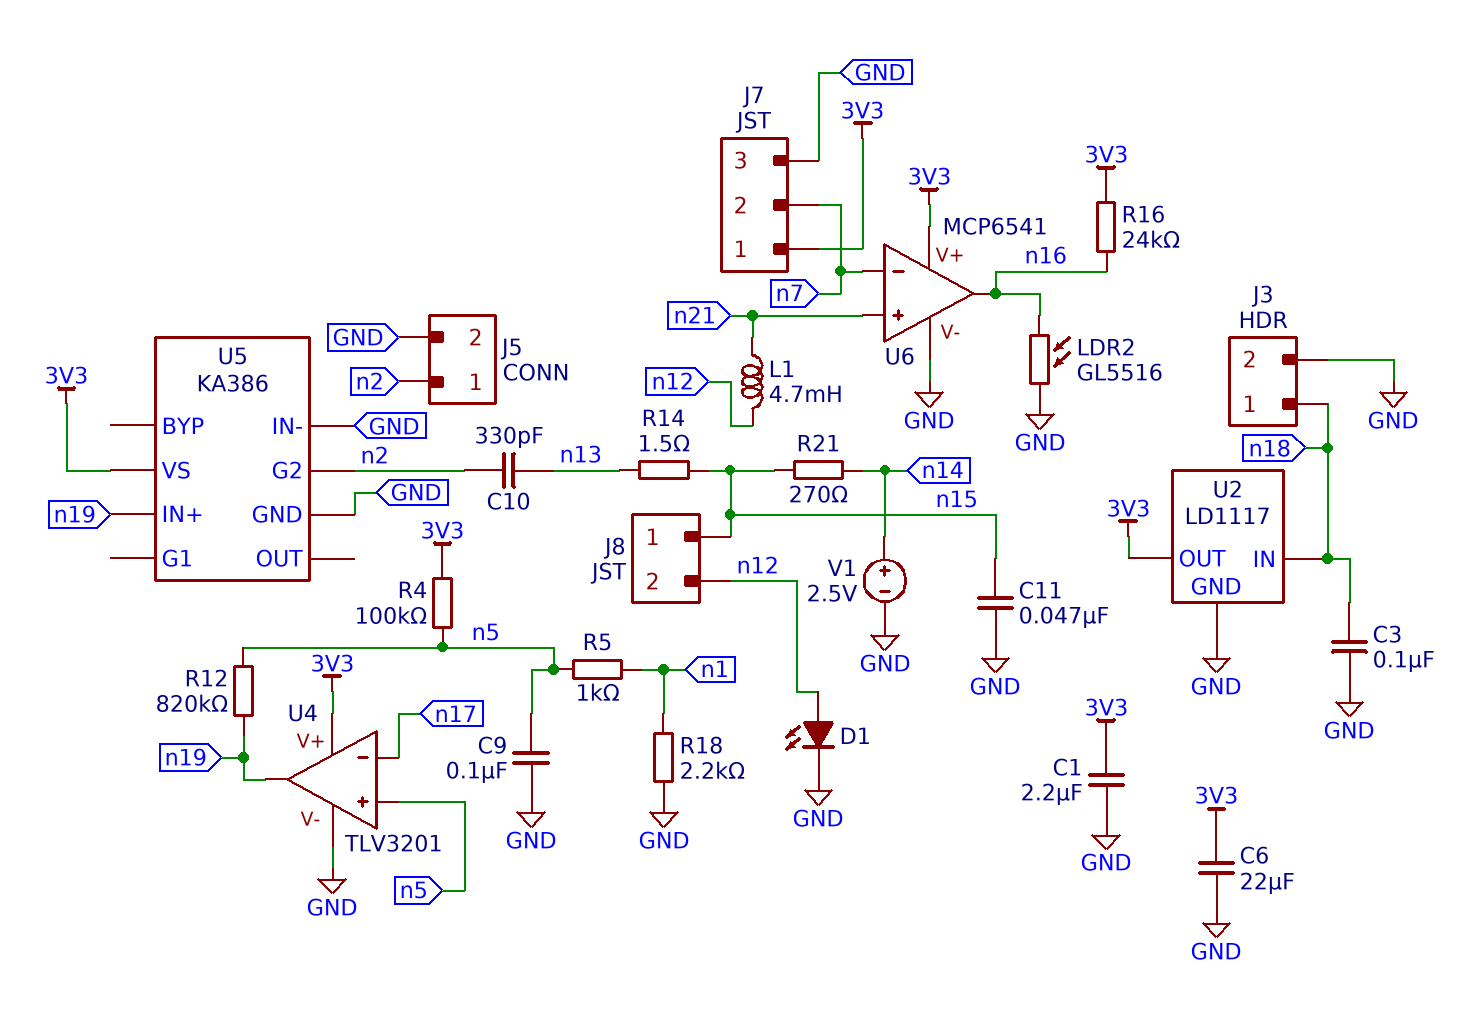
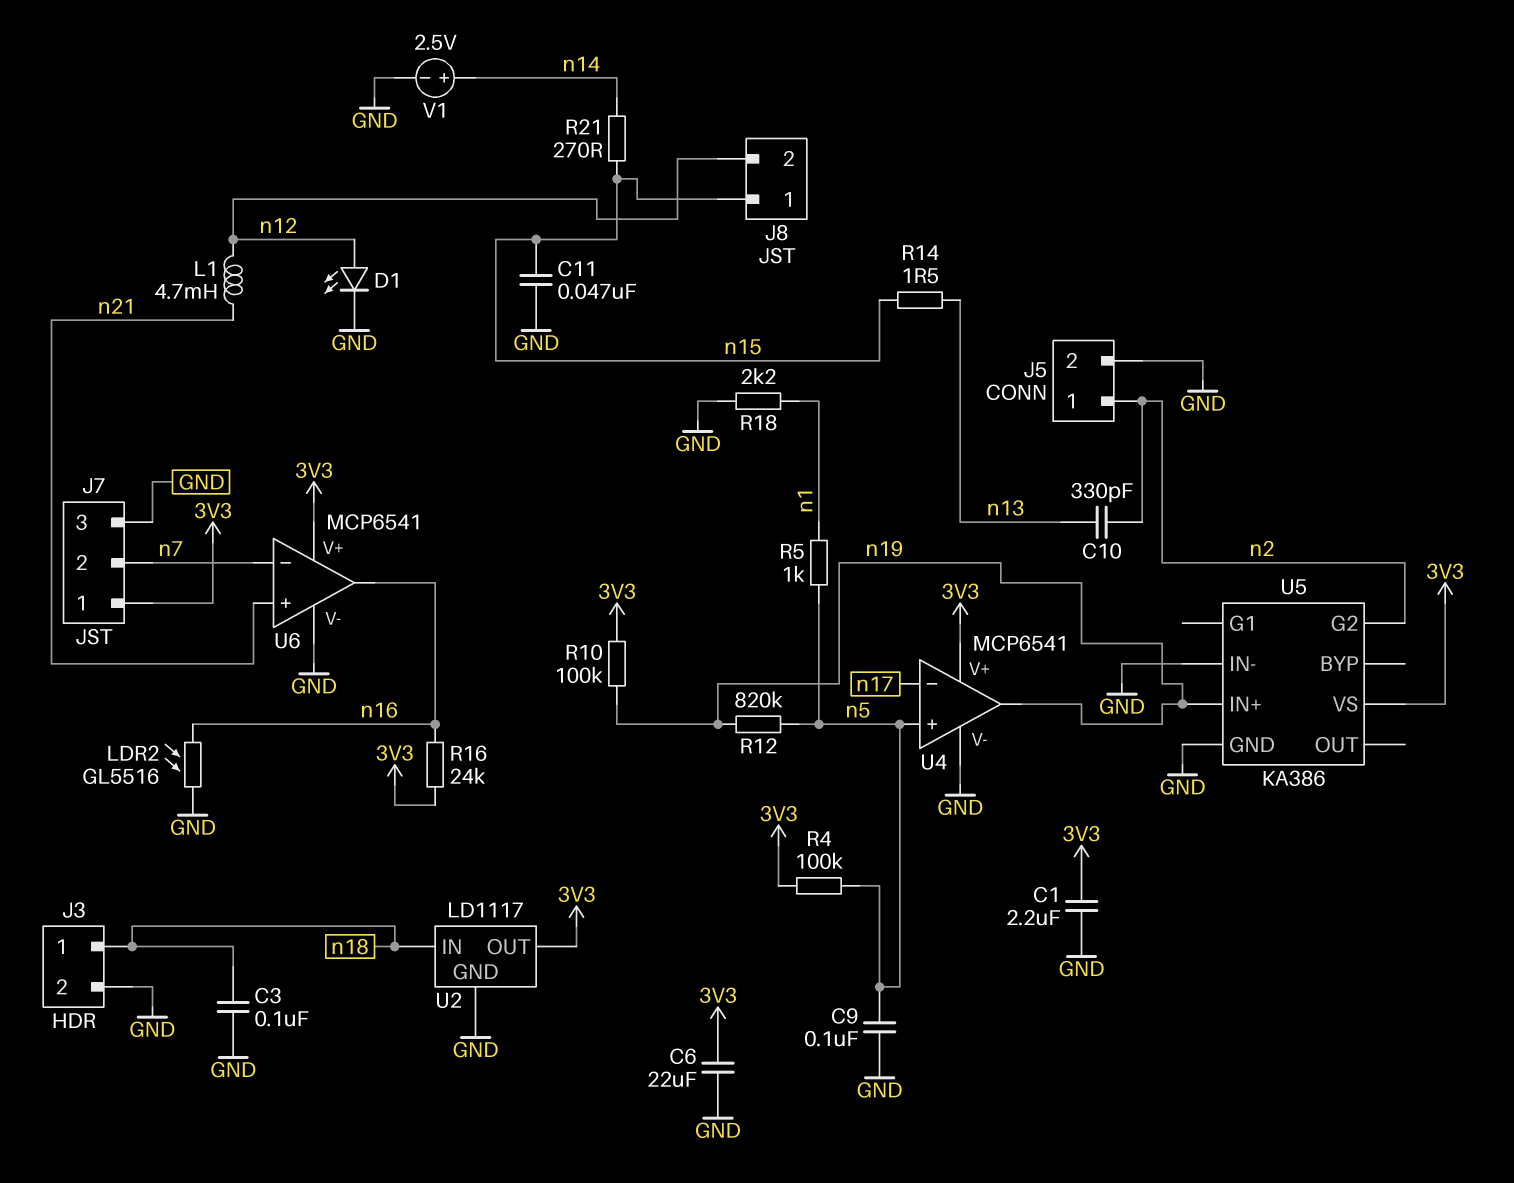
R10: none -> 100k (3V3, n19)
U4: TLV3201 -> MCP6541

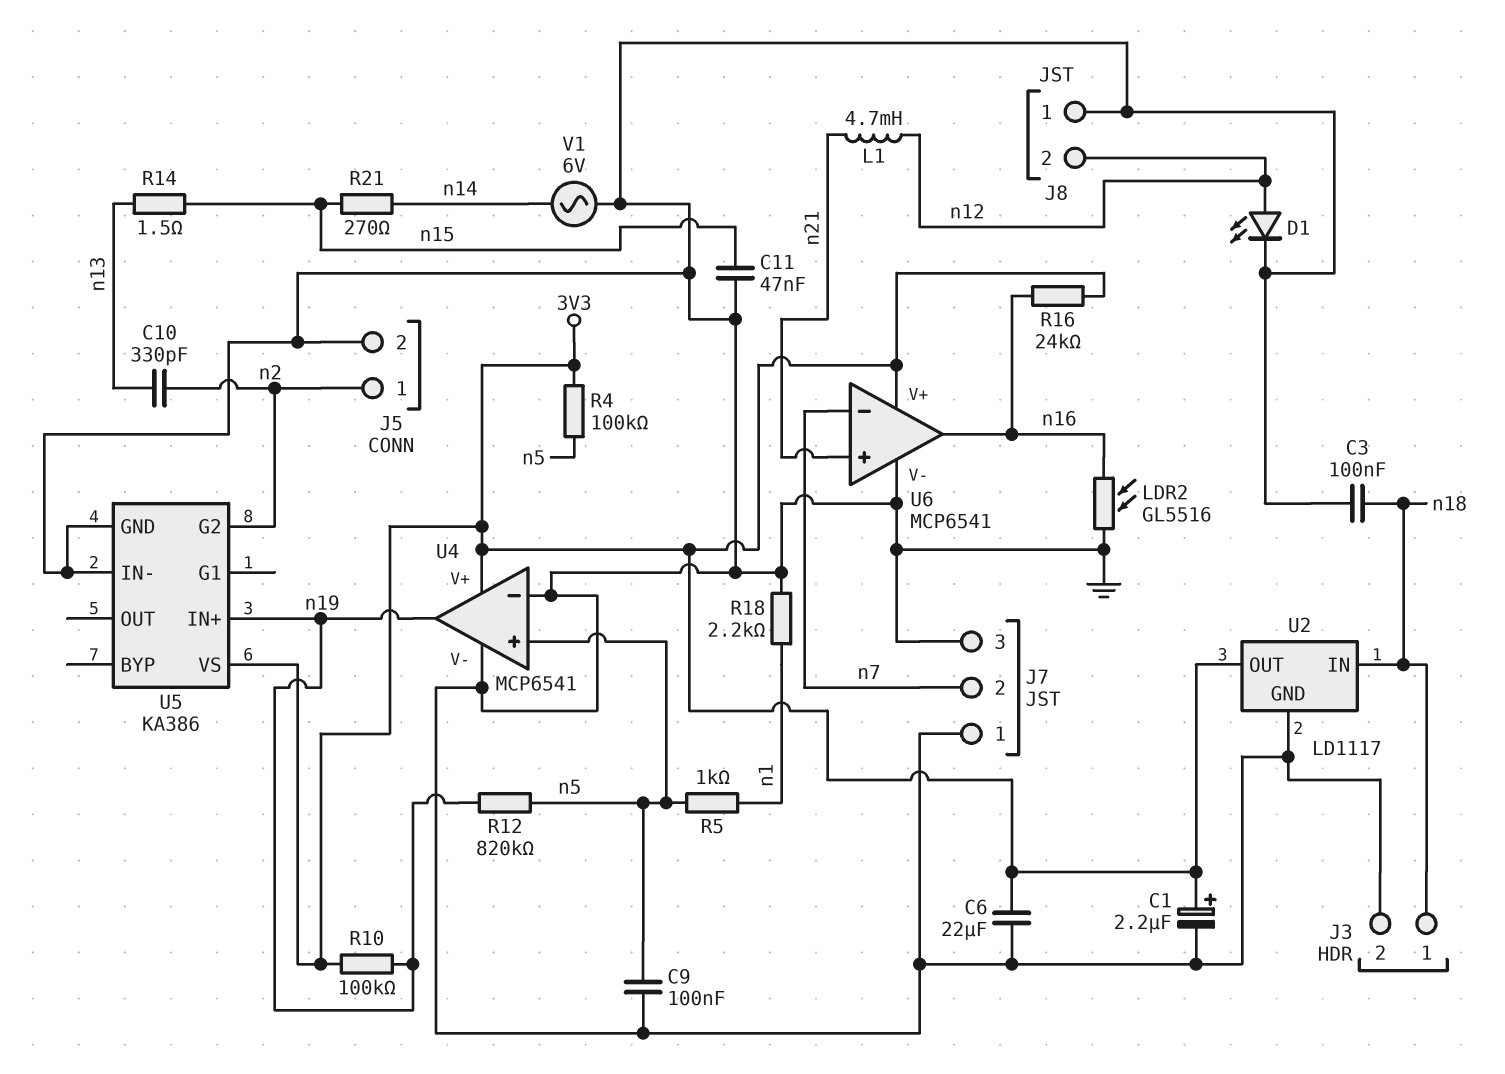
C1: 2.2uF (3V3, GND) -> 2.2uF (plus 3V3, minus GND)
J7 pin 1: 3V3 -> GND
J8 pin 1: n15 -> GND
U4 pin in-: n17 -> GND
V1: 2.5V (plus n14, minus GND) -> AC 6V (GND, n14)

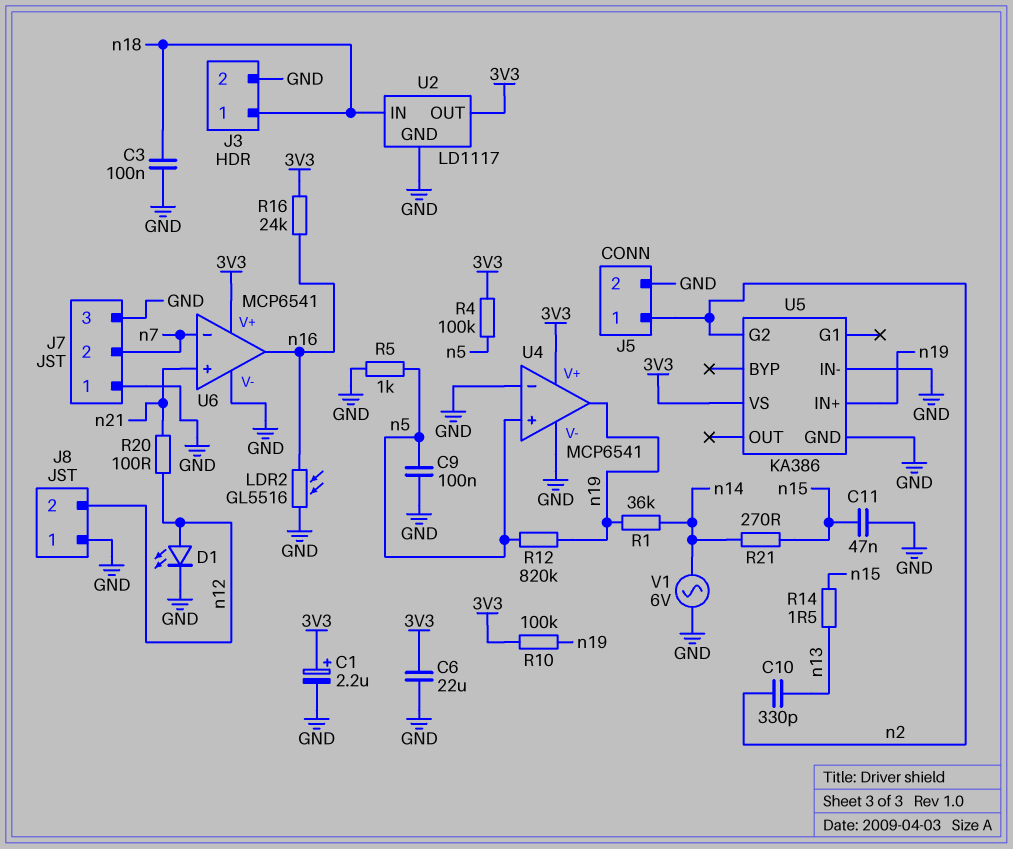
L1: 4.7mH (n12, n21) -> none
R1: none -> 36k (n14, n19)
R5: 1k (n1, n5) -> 1k (GND, n5)
R18: 2.2k (GND, n1) -> none
R20: none -> 100 (n12, n21)

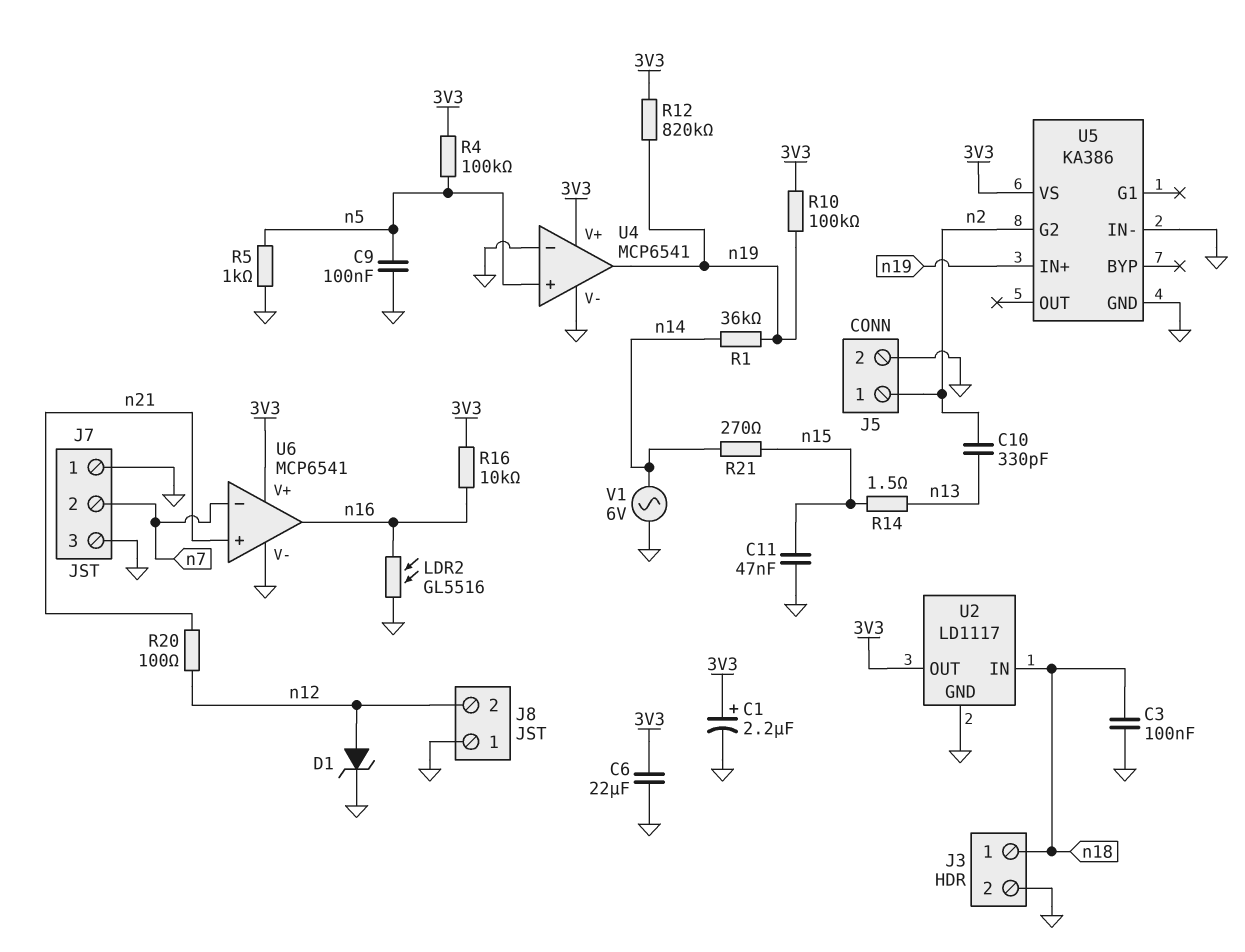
D1: LED (A n12, K GND) -> zener (A n12, K GND)
R12: 820k (n5, n19) -> 820k (3V3, n19)
R16: 24k (3V3, n16) -> 10k (3V3, n16)

